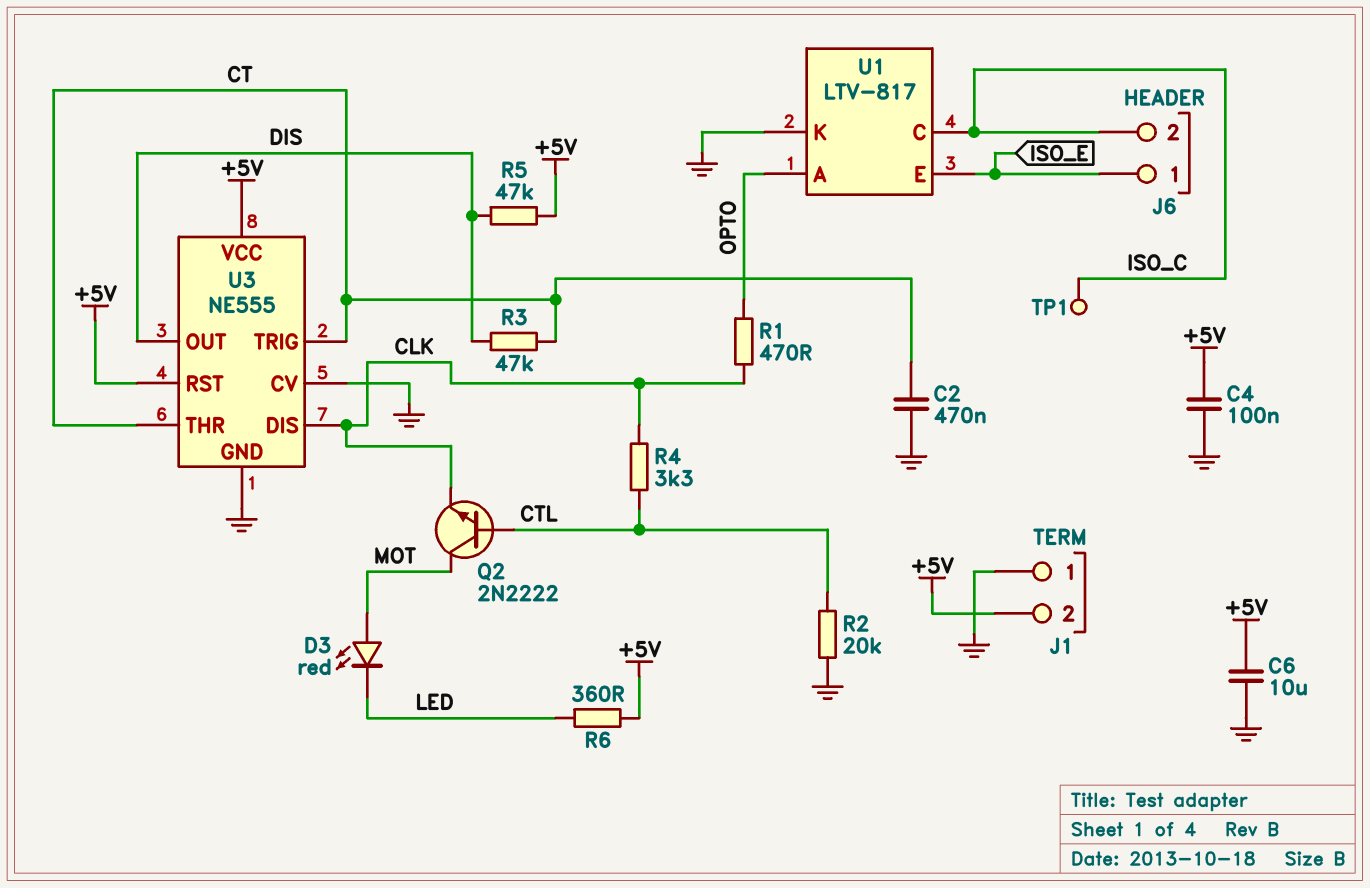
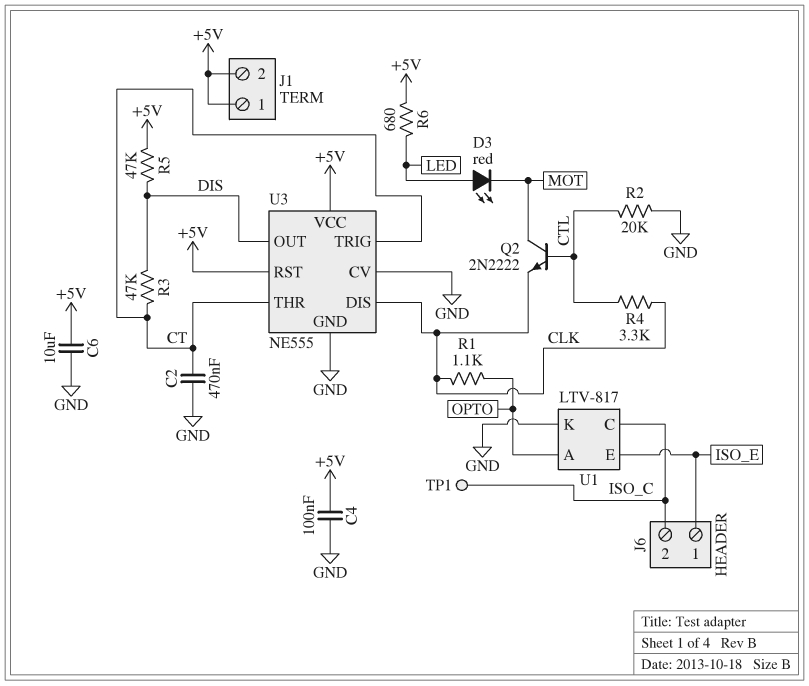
D3: LED red (A MOT, K LED) -> LED red (A LED, K MOT)
J1 pin 1: GND -> +5V
R1: 470 (CLK, OPTO) -> 1.1k (CLK, OPTO)
R6: 360 (+5V, LED) -> 680 (+5V, LED)

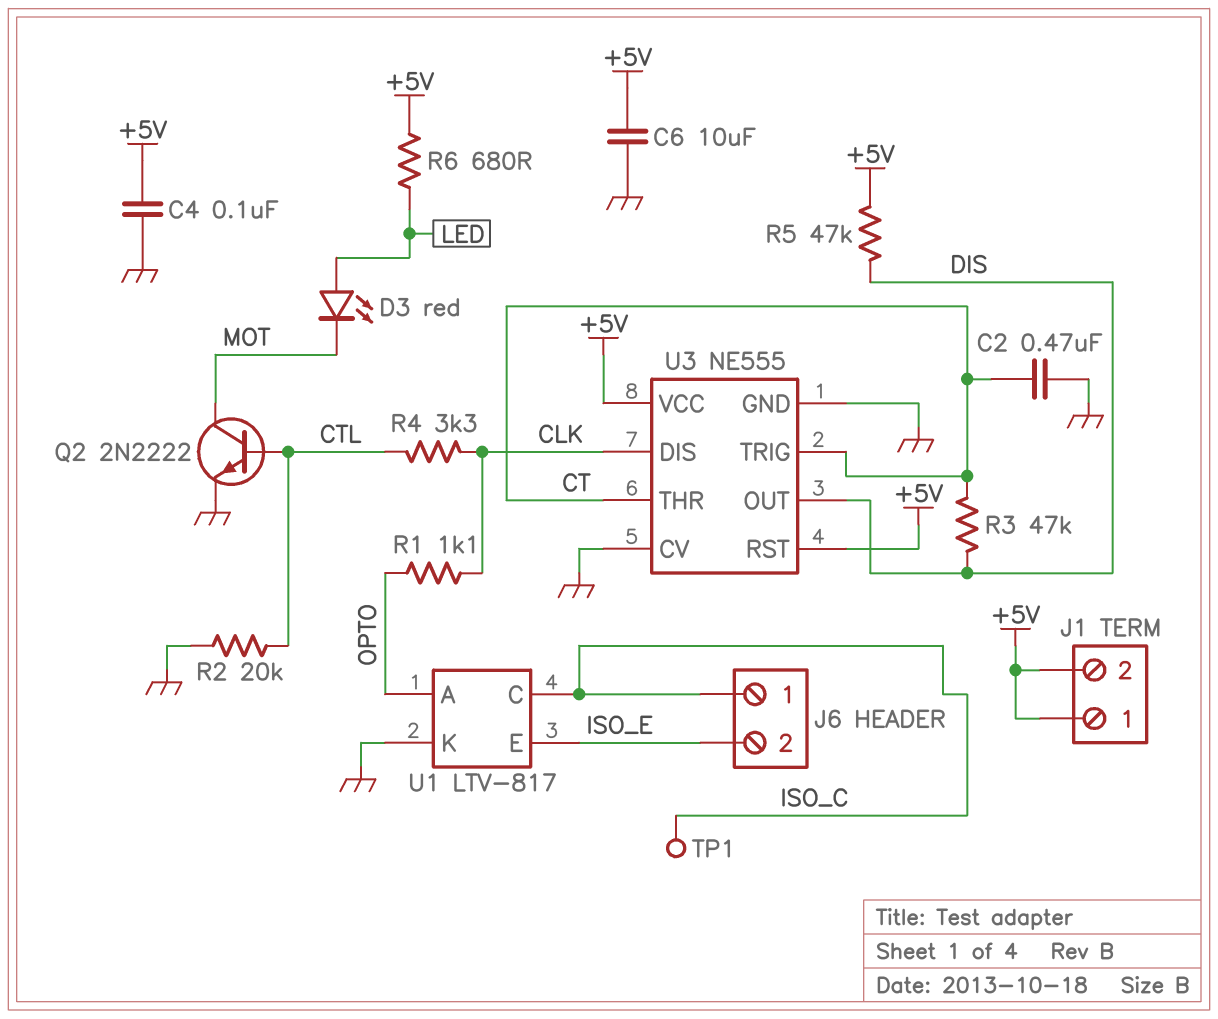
J6 pin 1: ISO_E -> ISO_C
J6 pin 2: ISO_C -> ISO_E
Q2: NPN 2N2222 (B CTL, C MOT, E CLK) -> NPN 2N2222 (B CTL, C MOT, E GND)

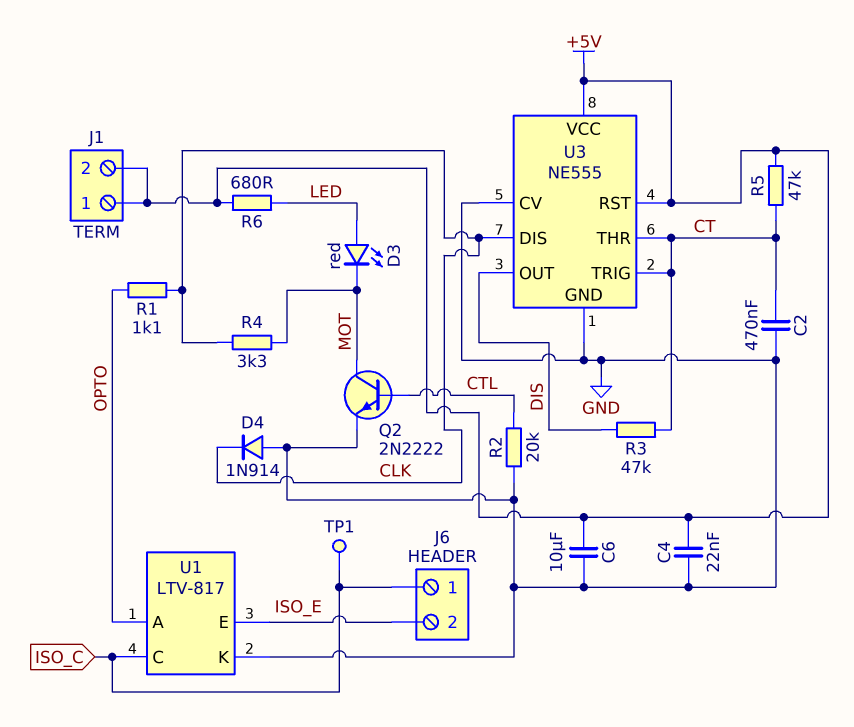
C4: 100nF (+5V, GND) -> 22nF (+5V, GND)
D4: none -> diode 1N914 (A GND, K CLK)
R4: 3.3k (CLK, CTL) -> 3.3k (CLK, MOT)
R5: 47k (+5V, DIS) -> 47k (+5V, CT)

